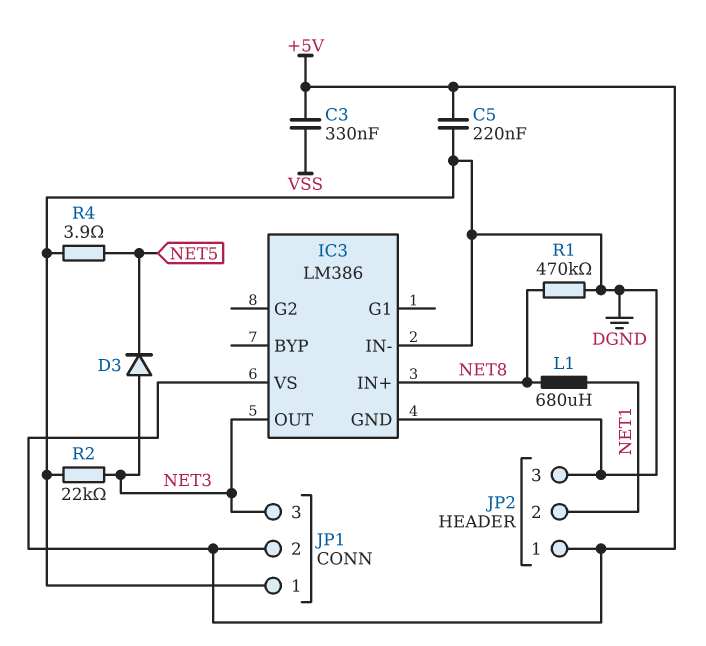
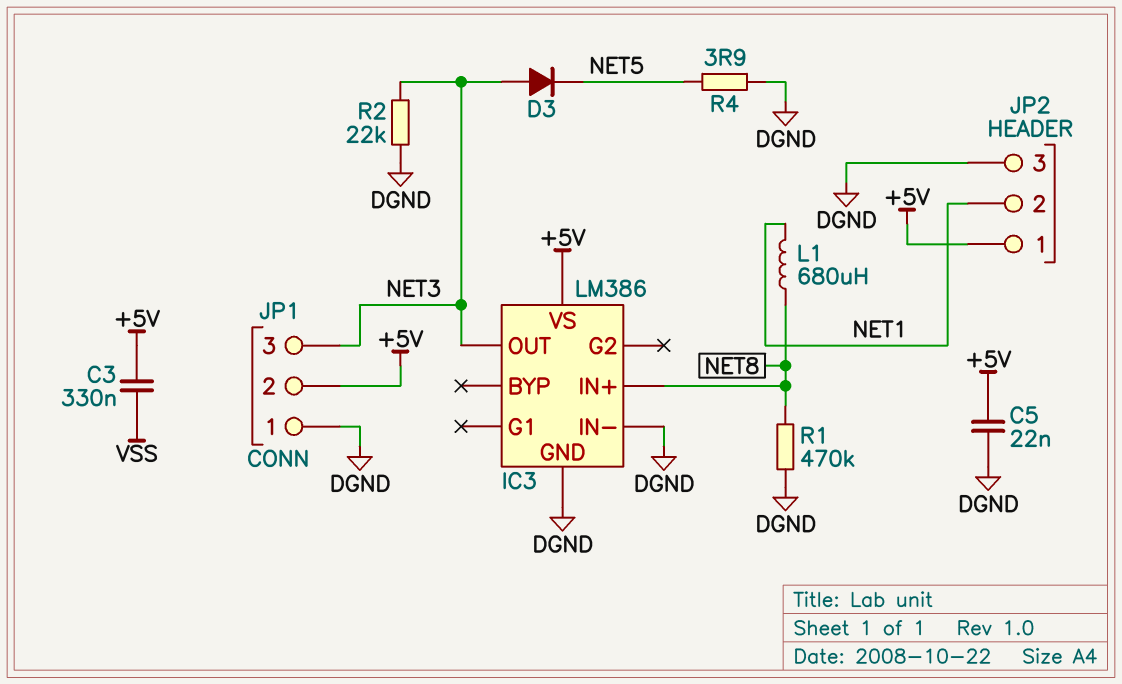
C5: 220nF (+5V, DGND) -> 22nF (+5V, DGND)

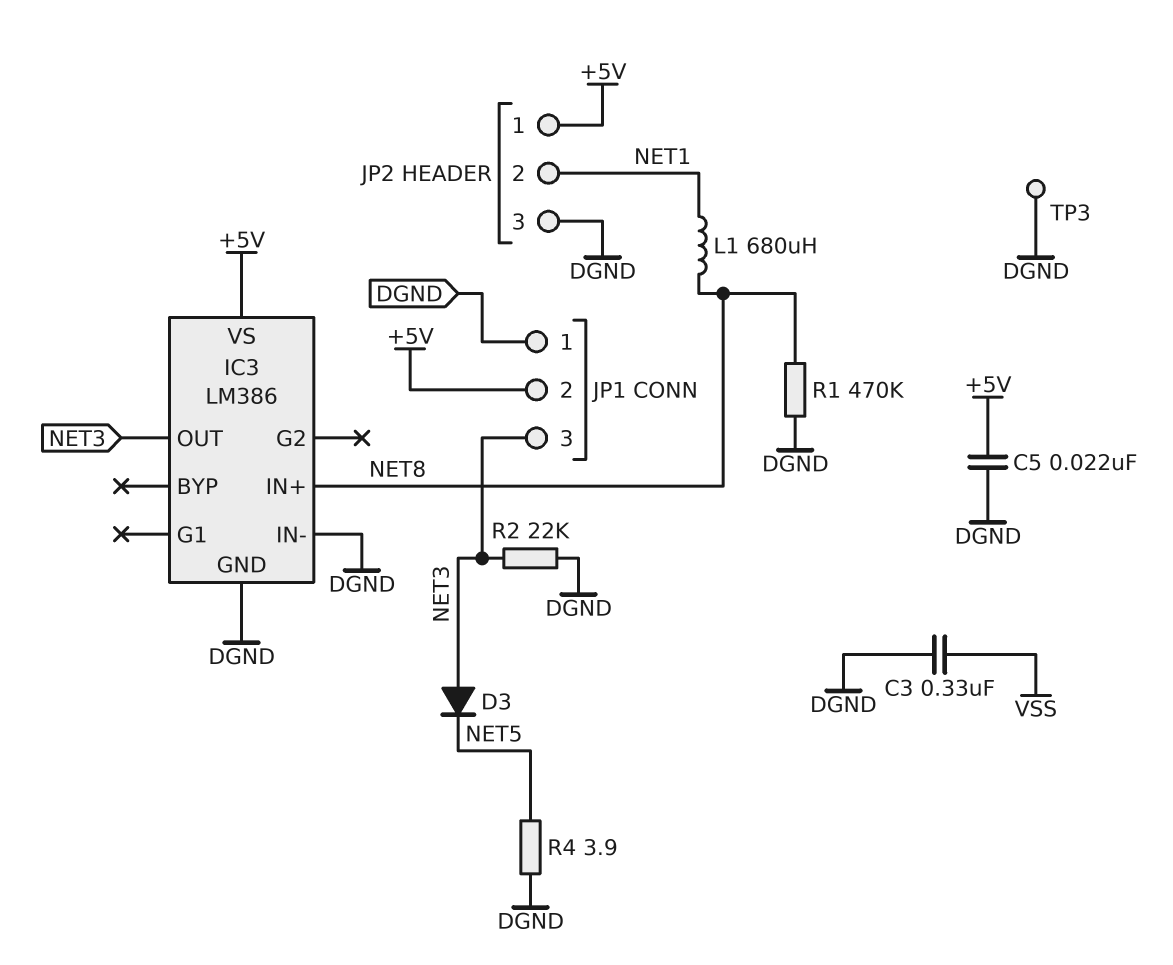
C3: 330nF (+5V, VSS) -> 330nF (DGND, VSS)
TP3: none -> test point (DGND)

